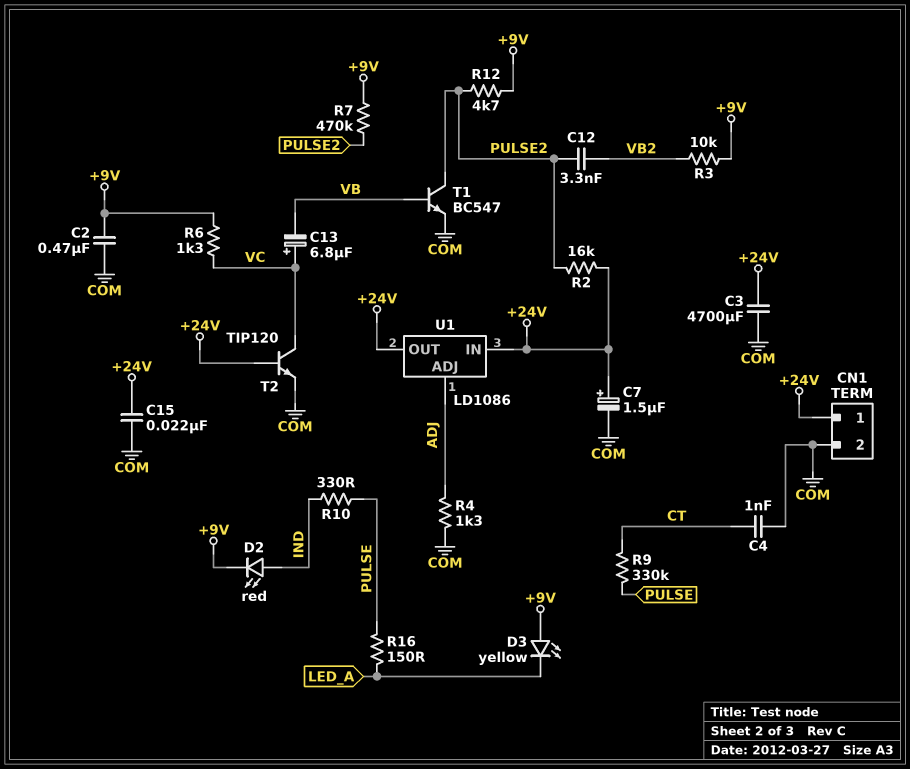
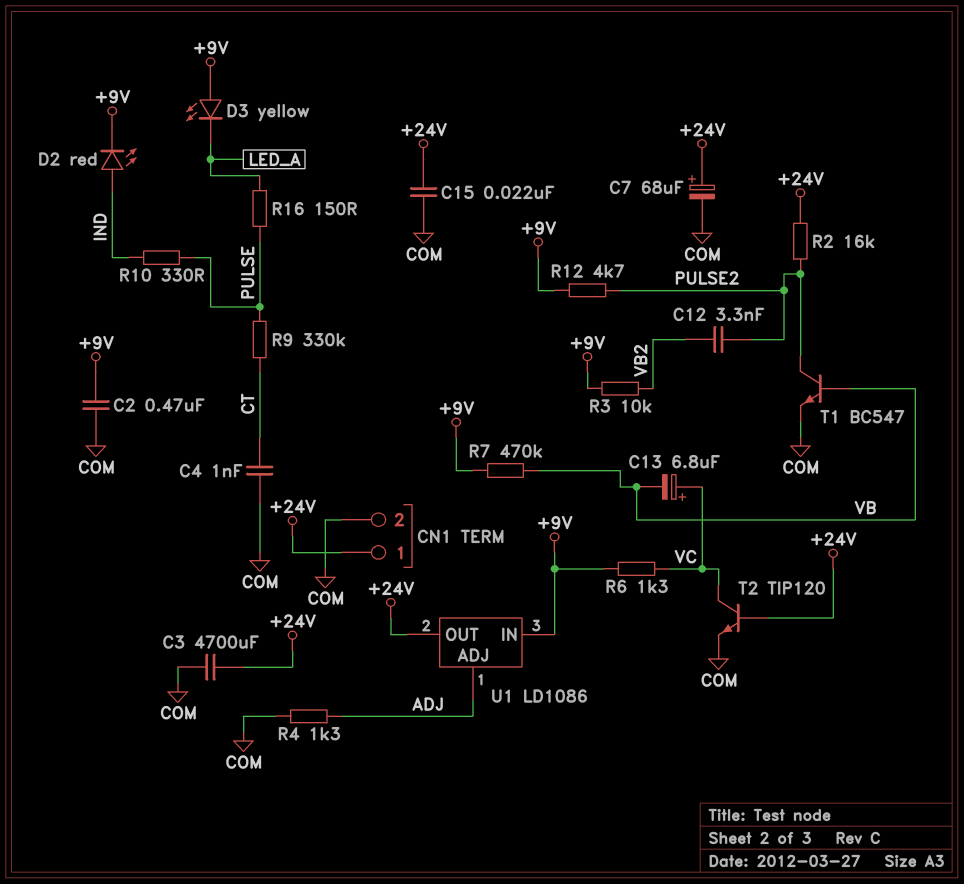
C7: 1.5uF (plus +24V, minus COM) -> 68uF (plus +24V, minus COM)
R7: 470k (+9V, PULSE2) -> 470k (+9V, VB)
U1 pin IN: +24V -> +9V

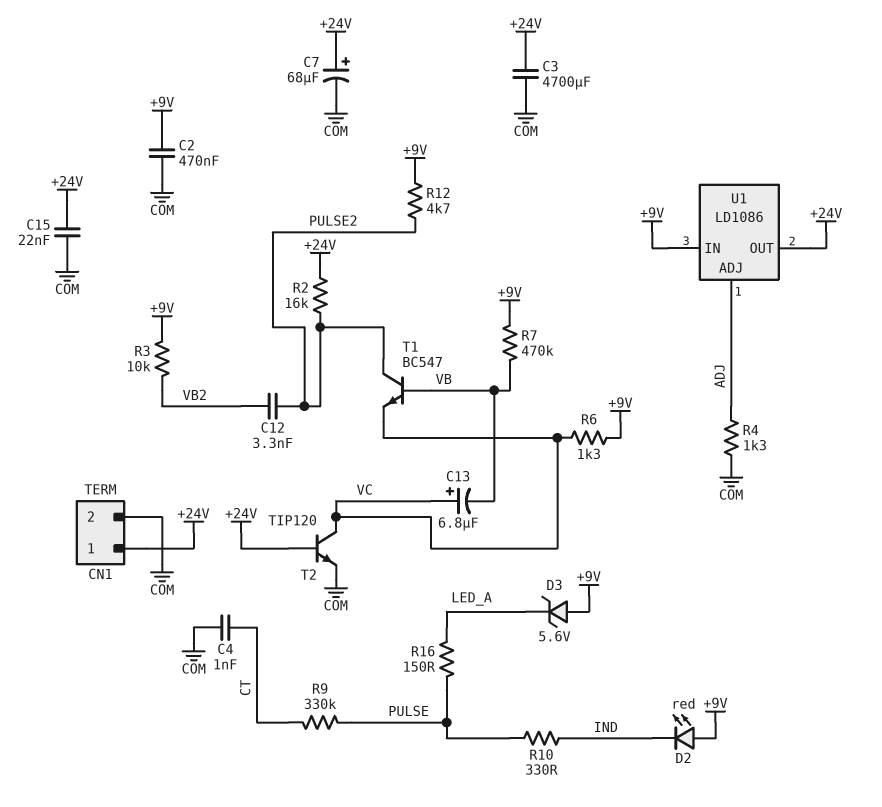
D2: LED red (A IND, K +9V) -> LED red (A +9V, K IND)
D3: LED yellow (A +9V, K LED_A) -> zener 5.6V (A +9V, K LED_A)
T1: NPN BC547 (B VB, C PULSE2, E COM) -> NPN BC547 (B VB, C PULSE2, E VC)

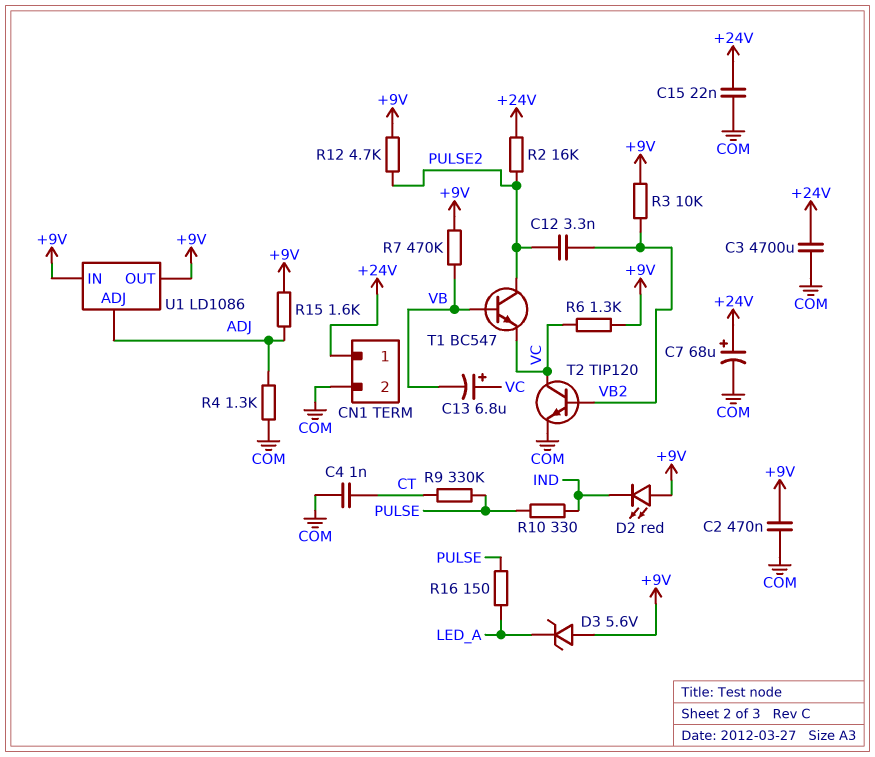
R15: none -> 1.6k (+9V, ADJ)
T2: NPN TIP120 (B +24V, C VC, E COM) -> NPN TIP120 (B VB2, C VC, E COM)
U1 pin OUT: +24V -> +9V

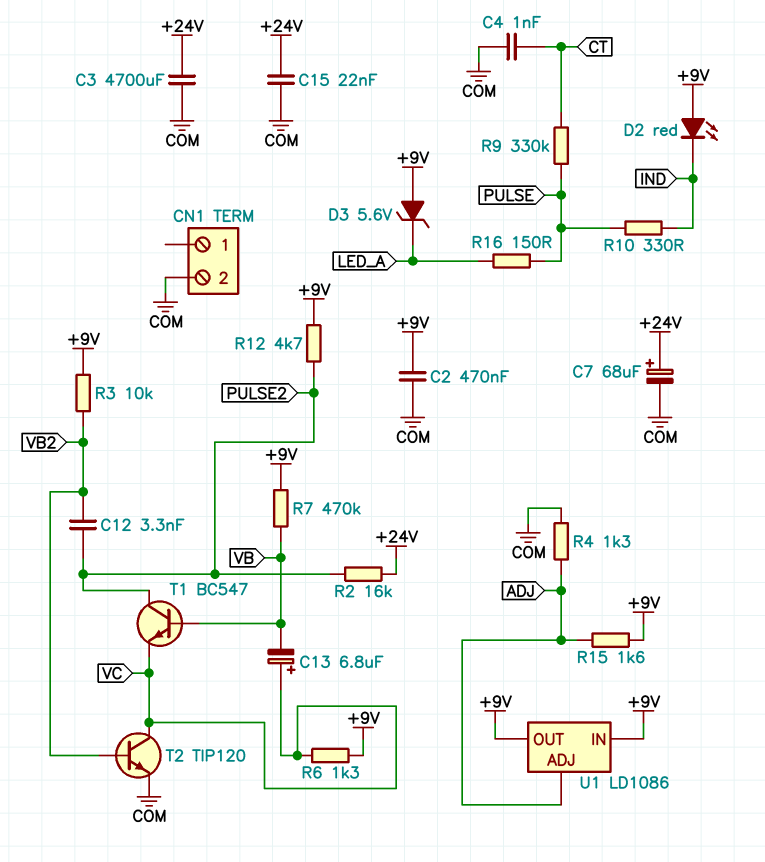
CN1 pin 1: +24V -> none

